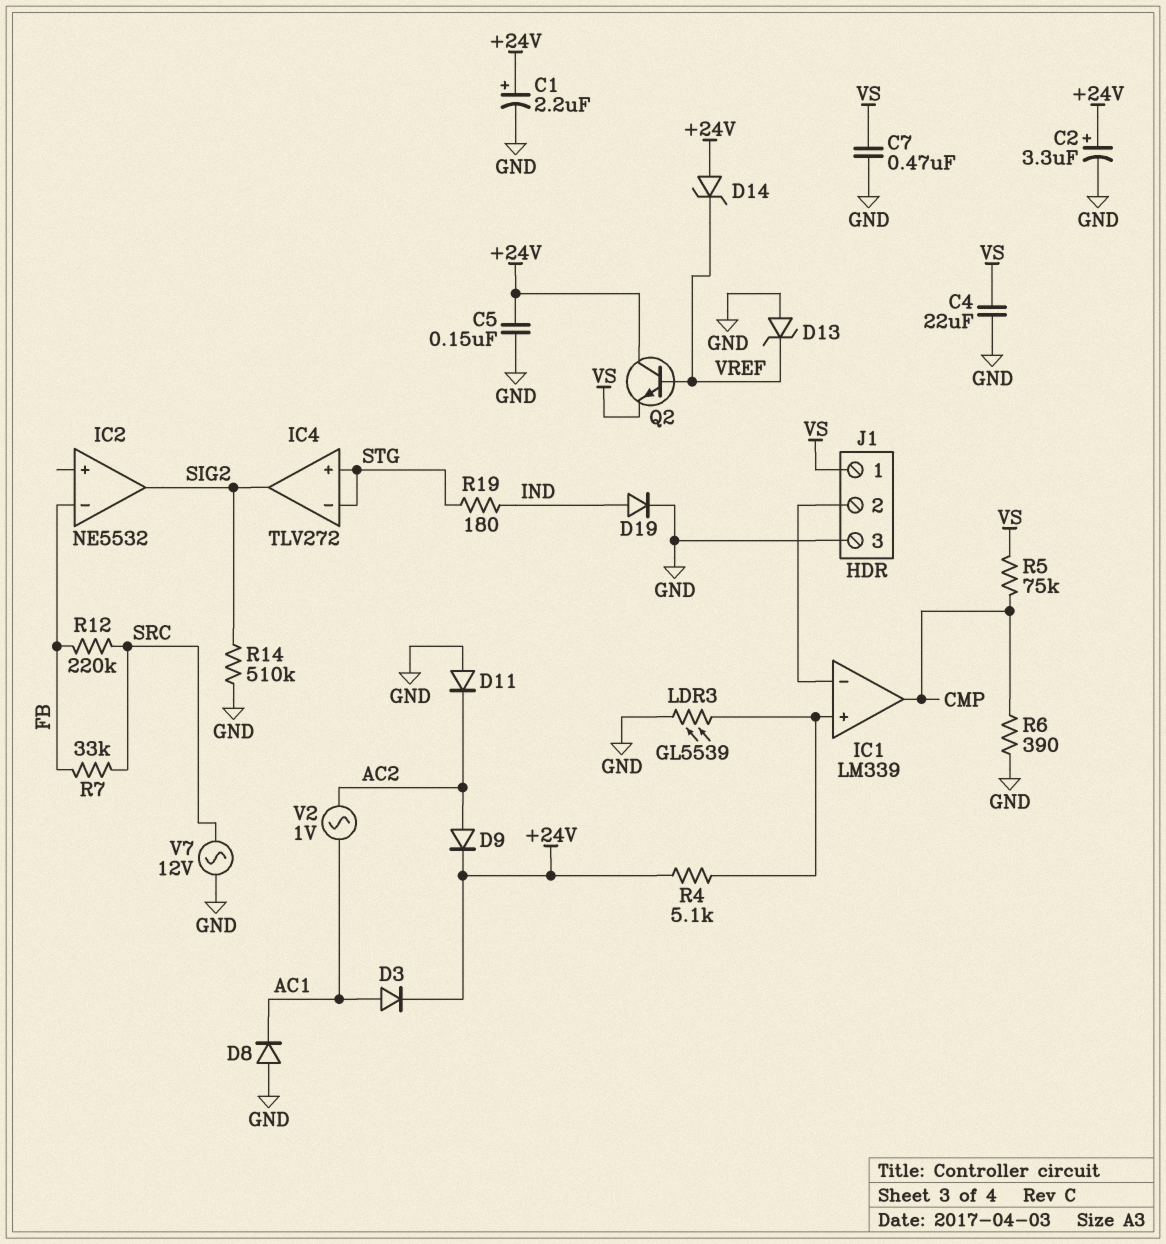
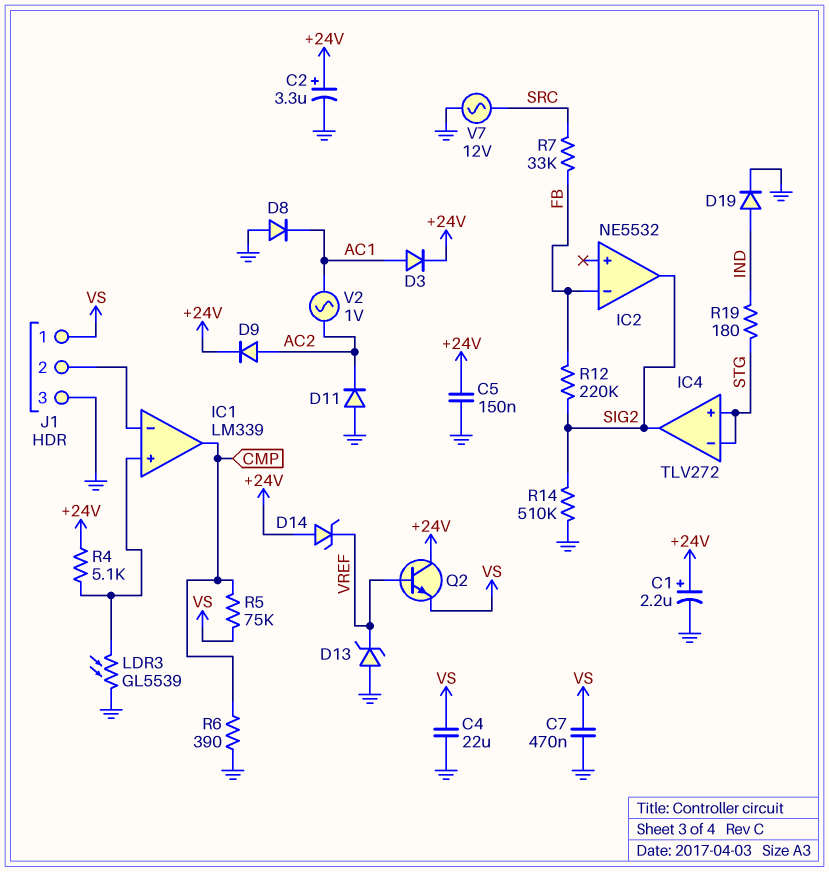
R12: 220k (FB, SRC) -> 220k (FB, SIG2)

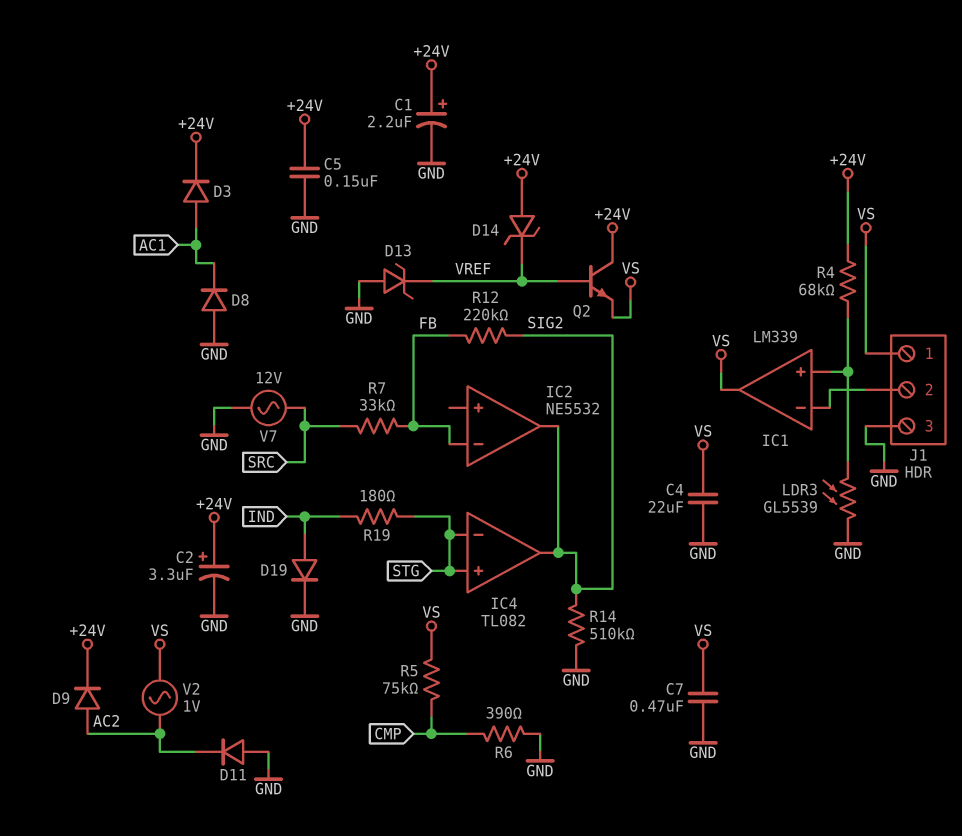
IC1 pin out: CMP -> VS
IC4: TLV272 -> TL082
R4: 5.1k (+24V, IC1/in+) -> 68k (+24V, IC1/in+)
V2: AC 1V (AC1, AC2) -> AC 1V (AC2, VS)

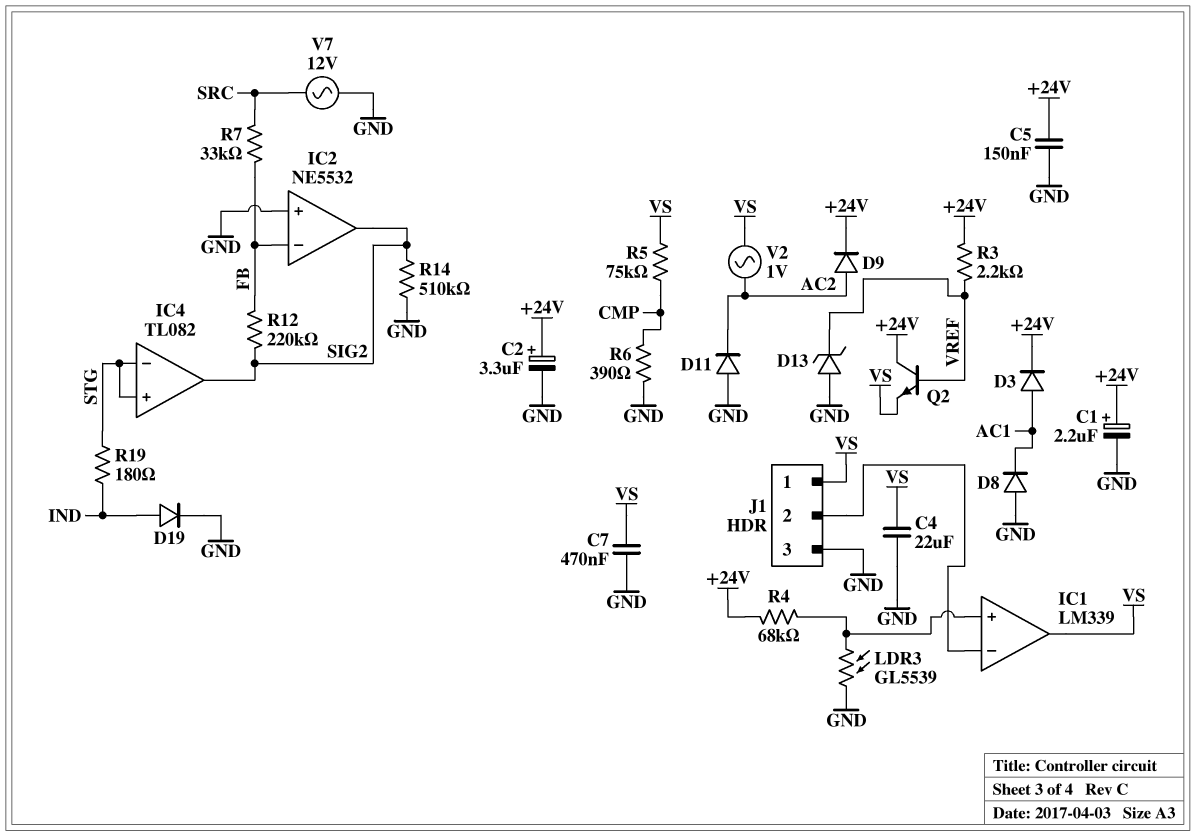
D14: zener (A +24V, K VREF) -> none
IC2 pin in+: none -> GND
R3: none -> 2.2k (+24V, VREF)

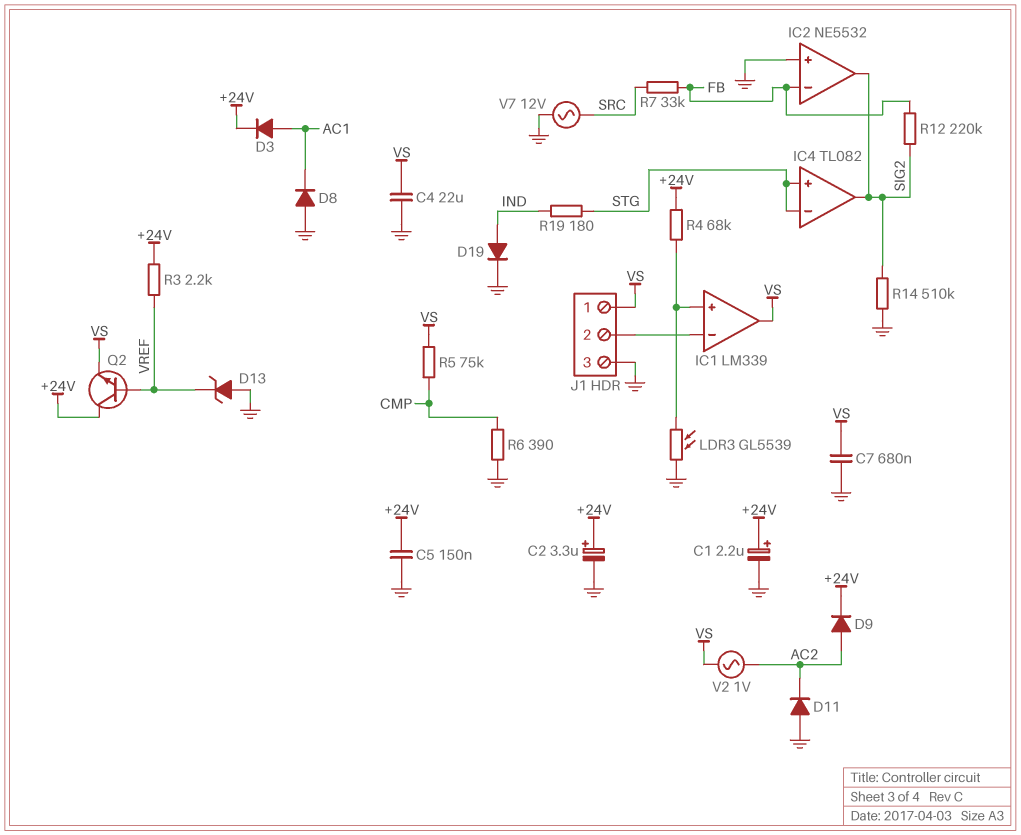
C7: 470nF (GND, VS) -> 680nF (GND, VS)

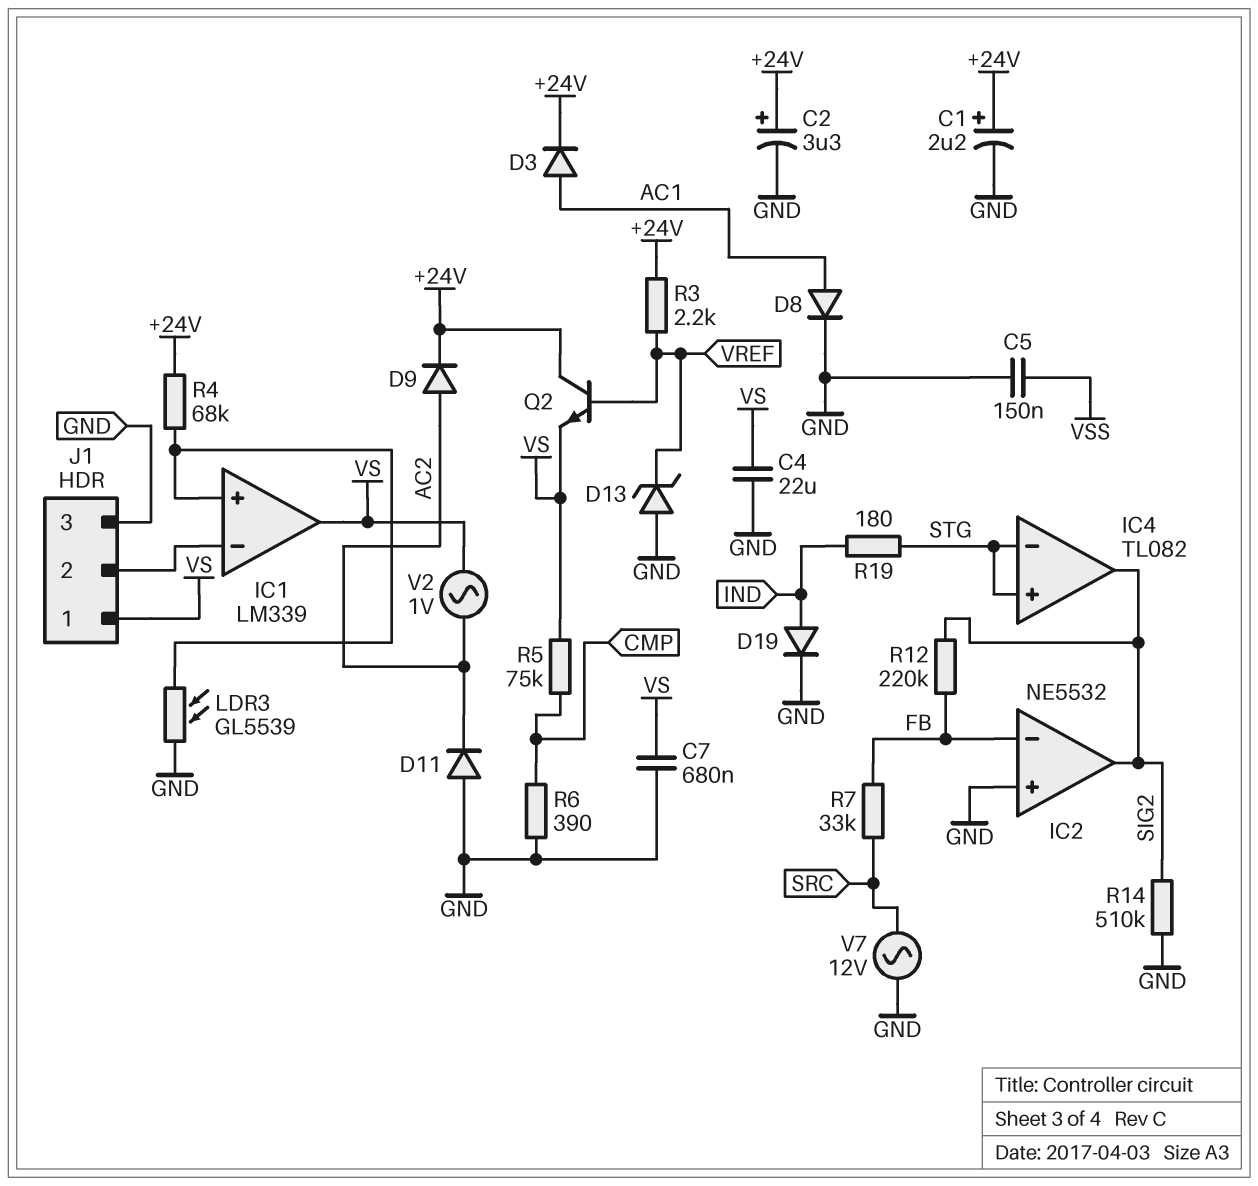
C5: 150nF (+24V, GND) -> 150nF (GND, VSS)
D8: diode (A GND, K AC1) -> diode (A AC1, K GND)

